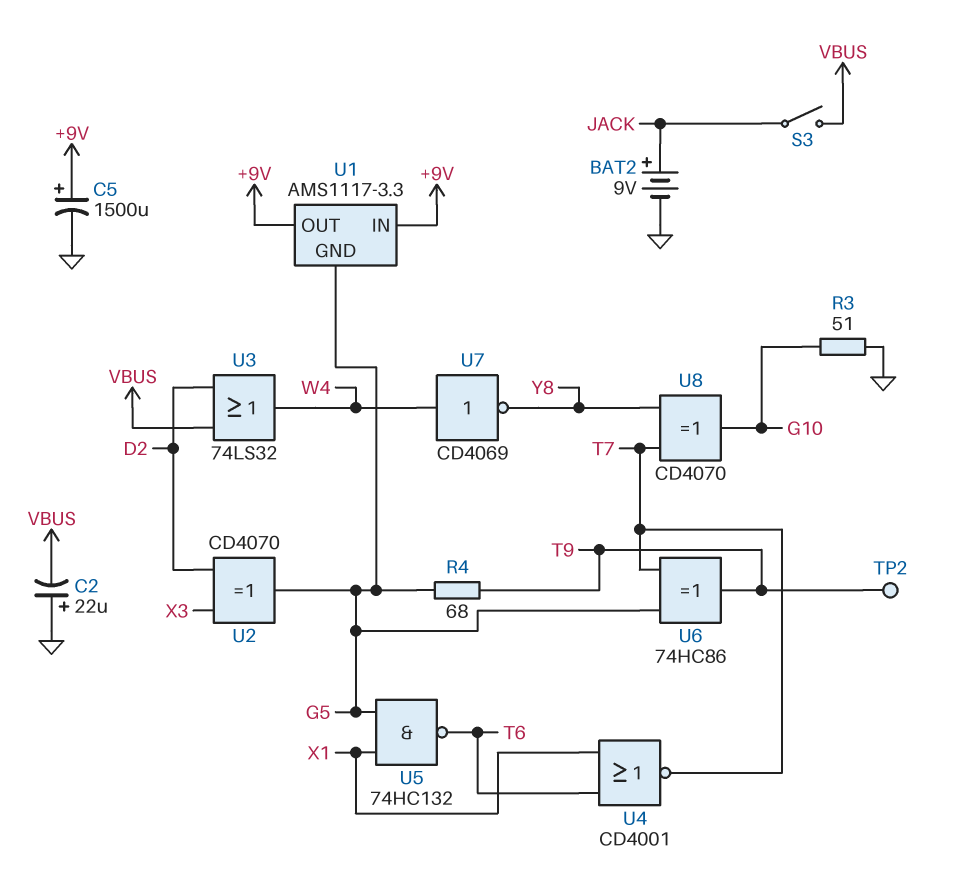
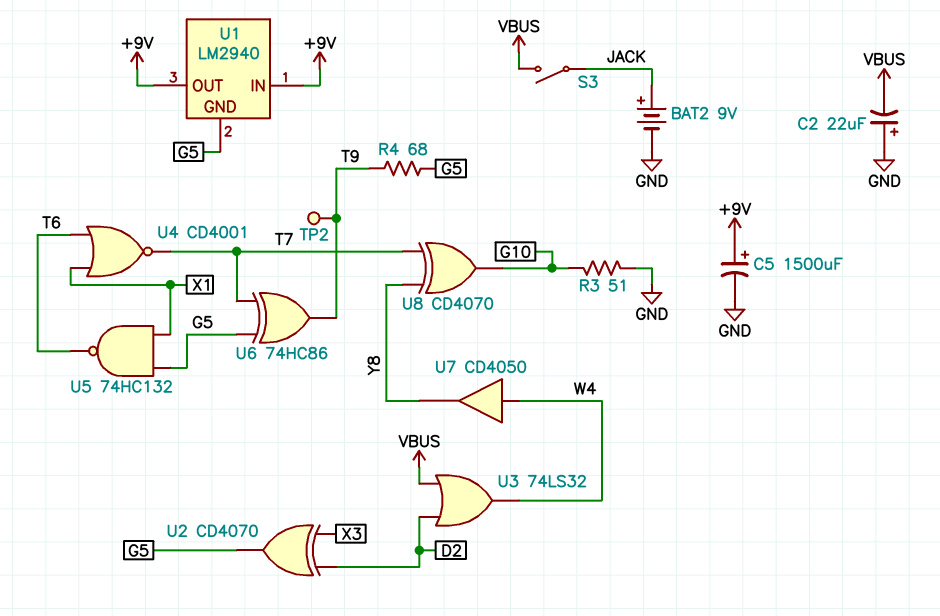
U1: AMS1117-3.3 -> LM2940
U7: NOT CD4069 (in W4, out Y8) -> buffer CD4050 (in W4, out Y8)

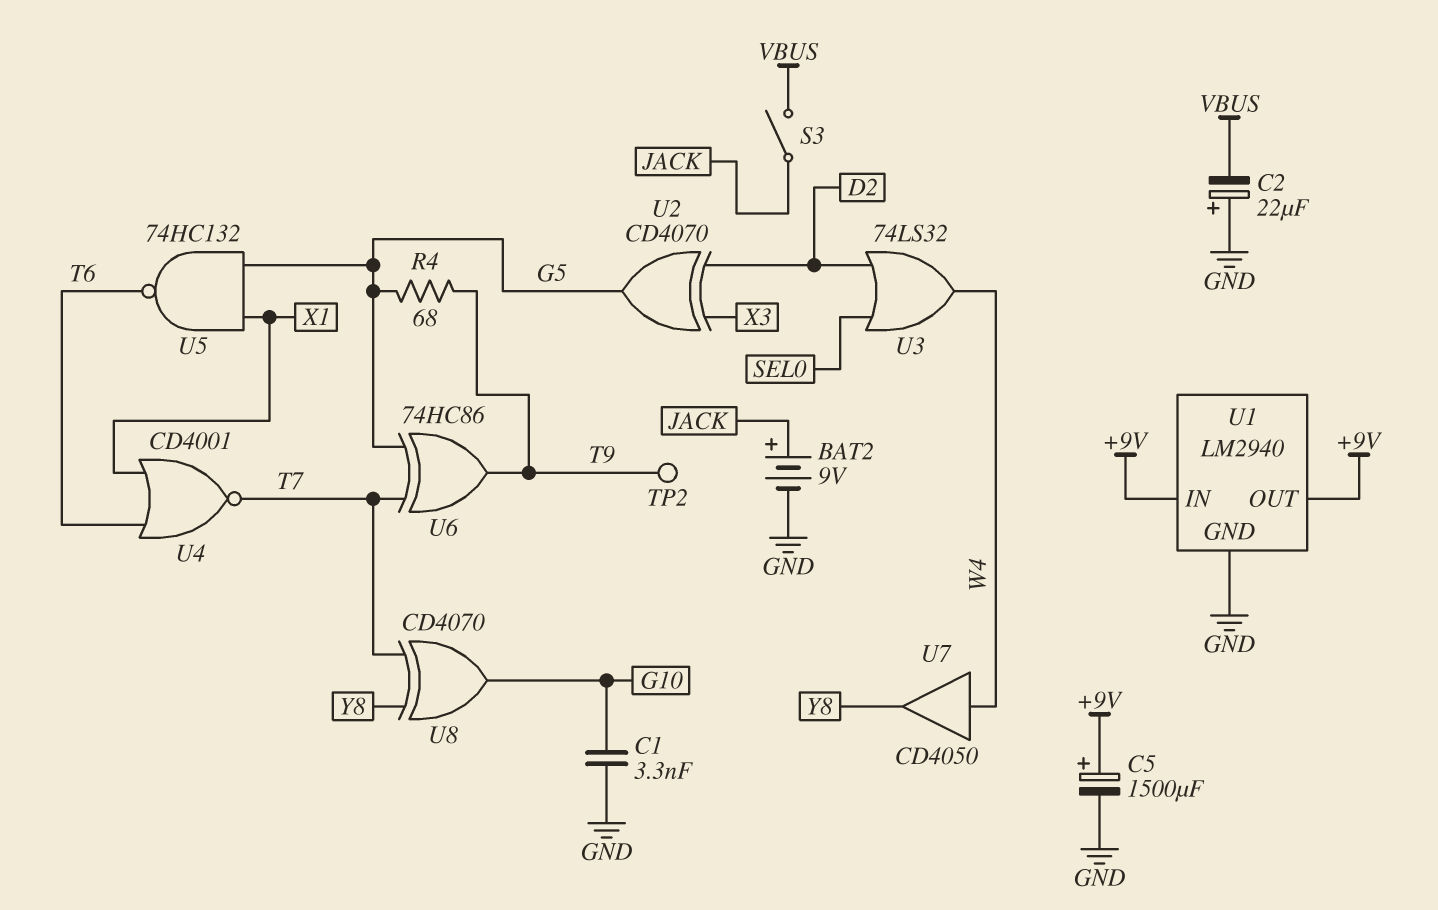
C1: none -> 3.3nF (G10, GND)
R3: 51 (G10, GND) -> none
U1 pin GND: G5 -> GND
U3: OR 74LS32 (in D2, in VBUS, out W4) -> OR 74LS32 (in D2, in SEL0, out W4)

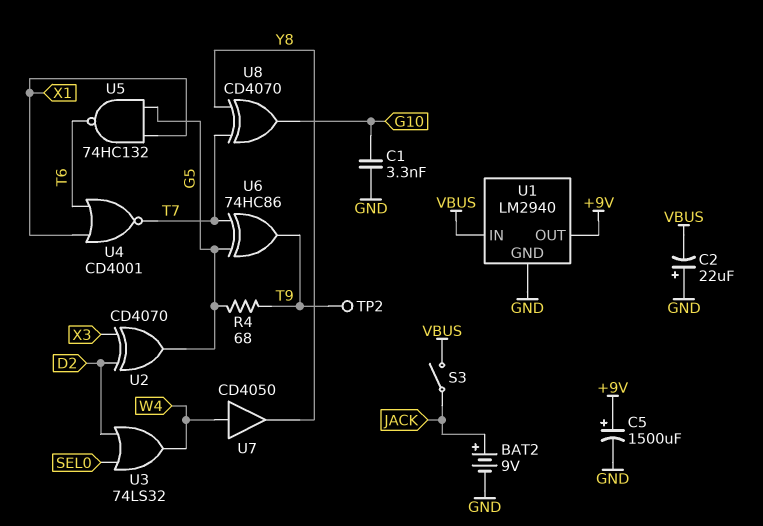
U1 pin IN: +9V -> VBUS

